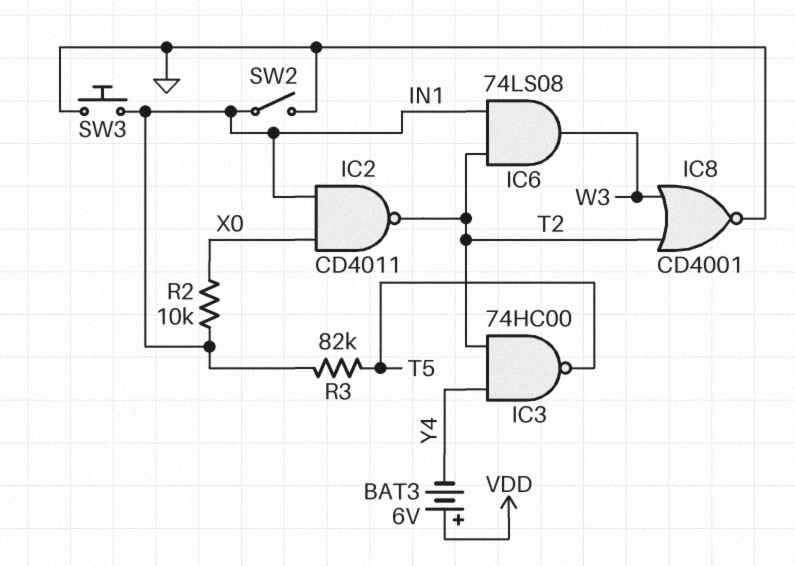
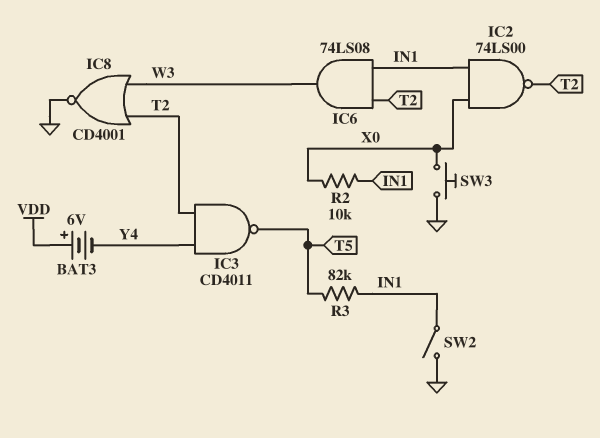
IC2: NAND CD4011 (in IN1, in X0, out T2) -> NAND 74LS00 (in IN1, in X0, out T2)
IC3: NAND 74HC00 (in T2, in Y4, out T5) -> NAND CD4011 (in T2, in Y4, out T5)
SW3: button (GND, IN1) -> button (GND, X0)

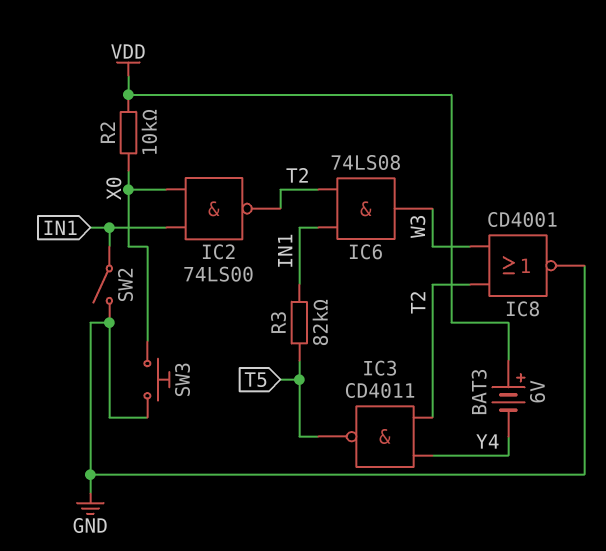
R2: 10k (IN1, X0) -> 10k (VDD, X0)

